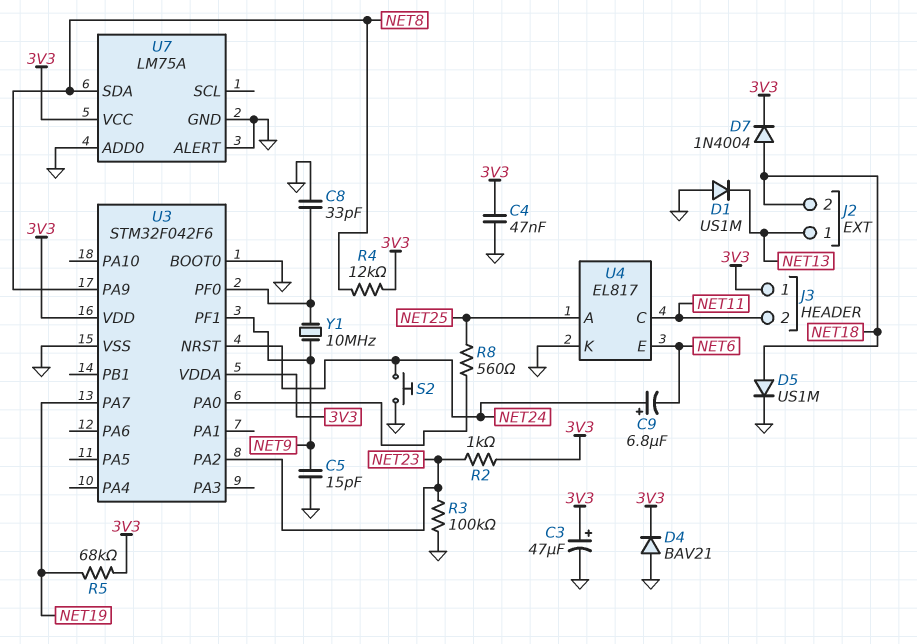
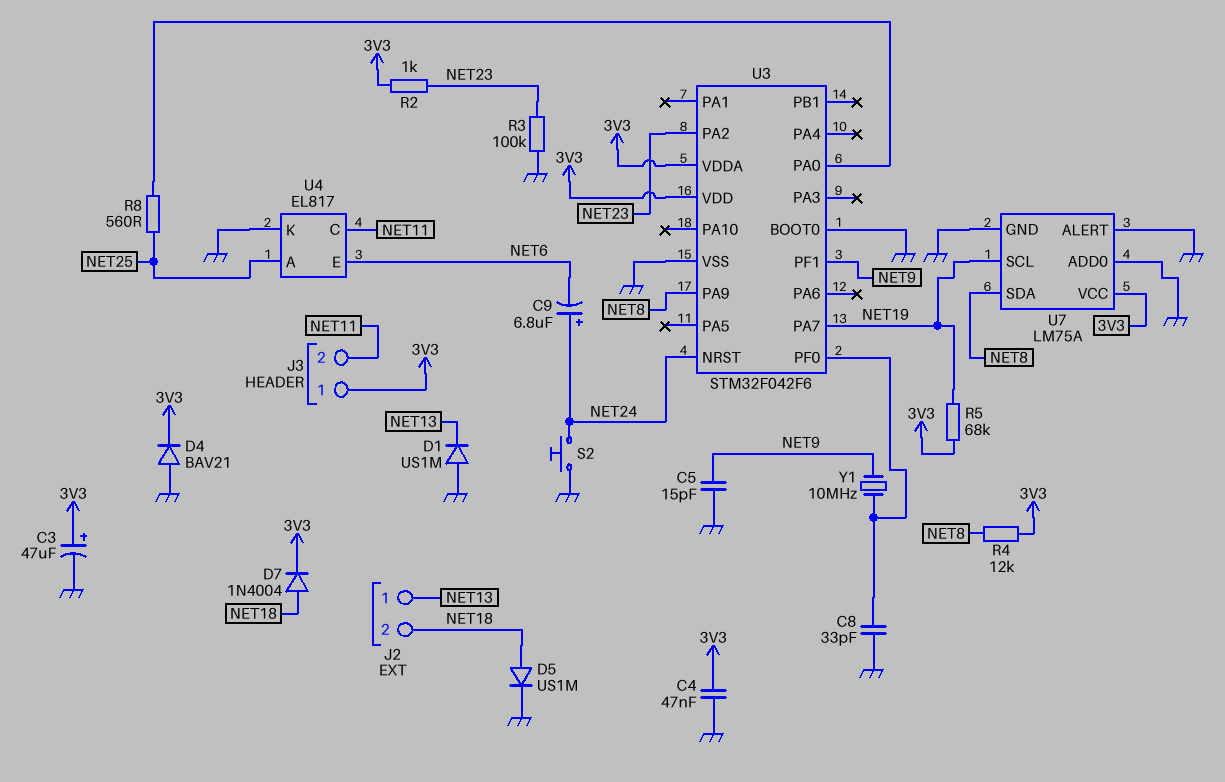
U7 pin SCL: none -> NET19

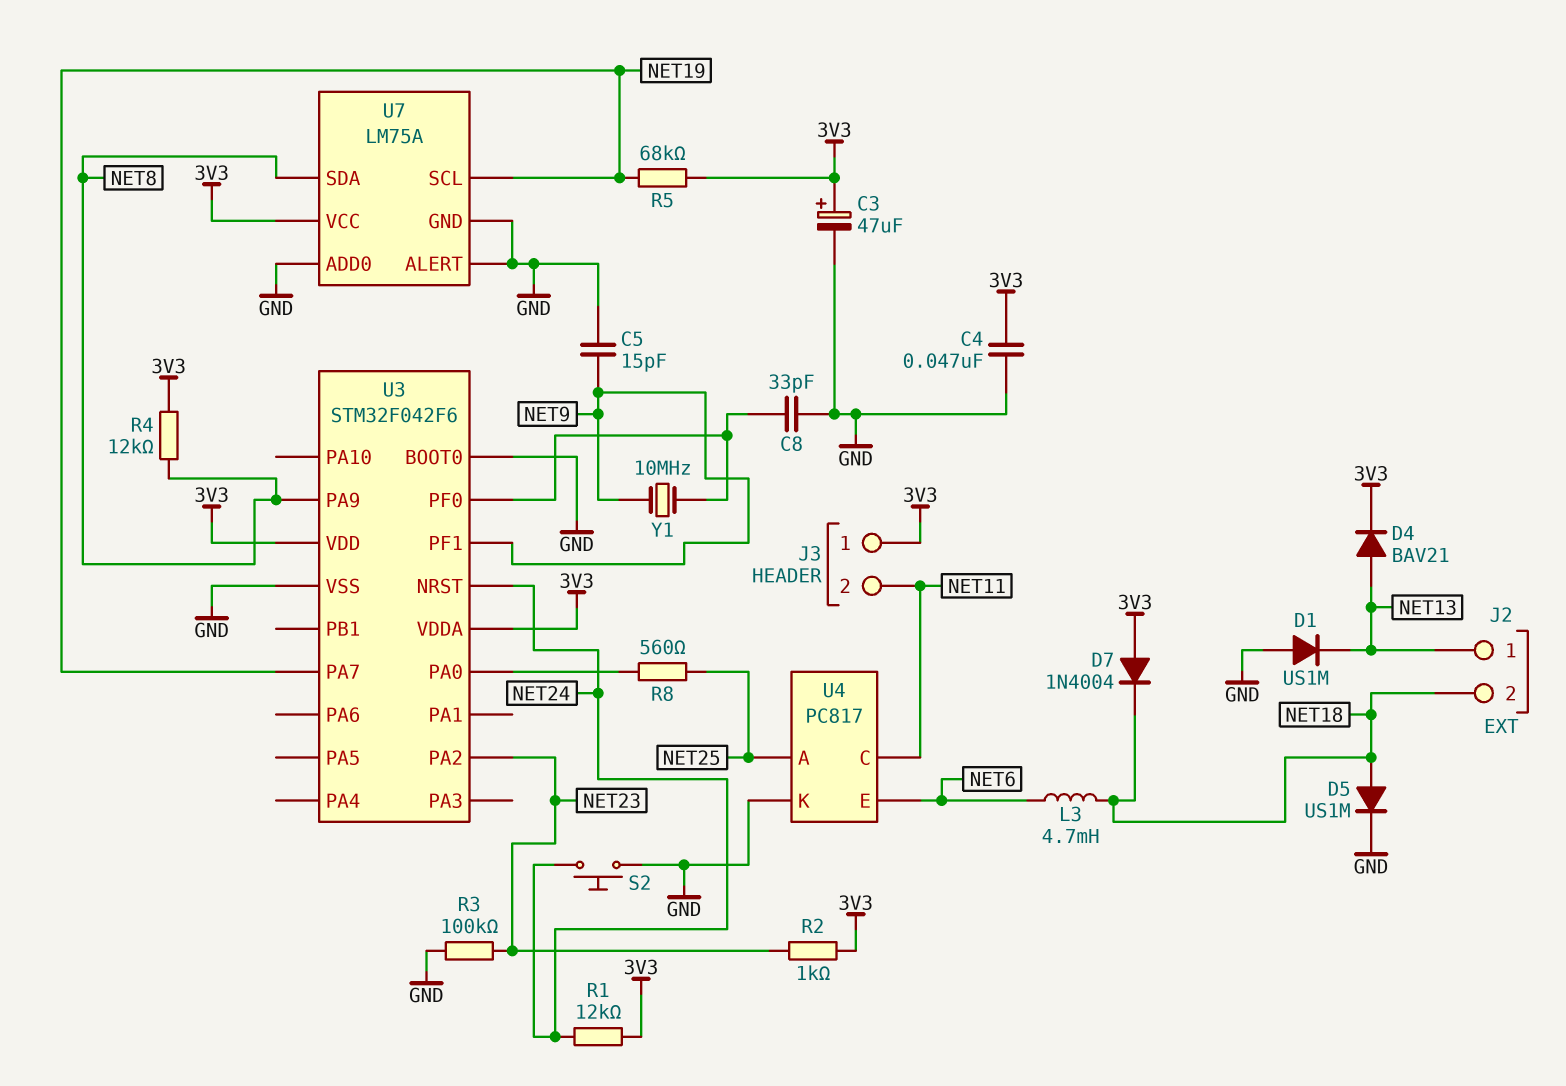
C9: 6.8uF (plus NET24, minus NET6) -> none
D4: diode BAV21 (A GND, K 3V3) -> diode BAV21 (A NET13, K 3V3)
D7: diode 1N4004 (A NET18, K 3V3) -> diode 1N4004 (A 3V3, K NET18)
L3: none -> 4.7mH (NET6, NET18)
R1: none -> 12k (3V3, NET24)
U4: EL817 -> PC817

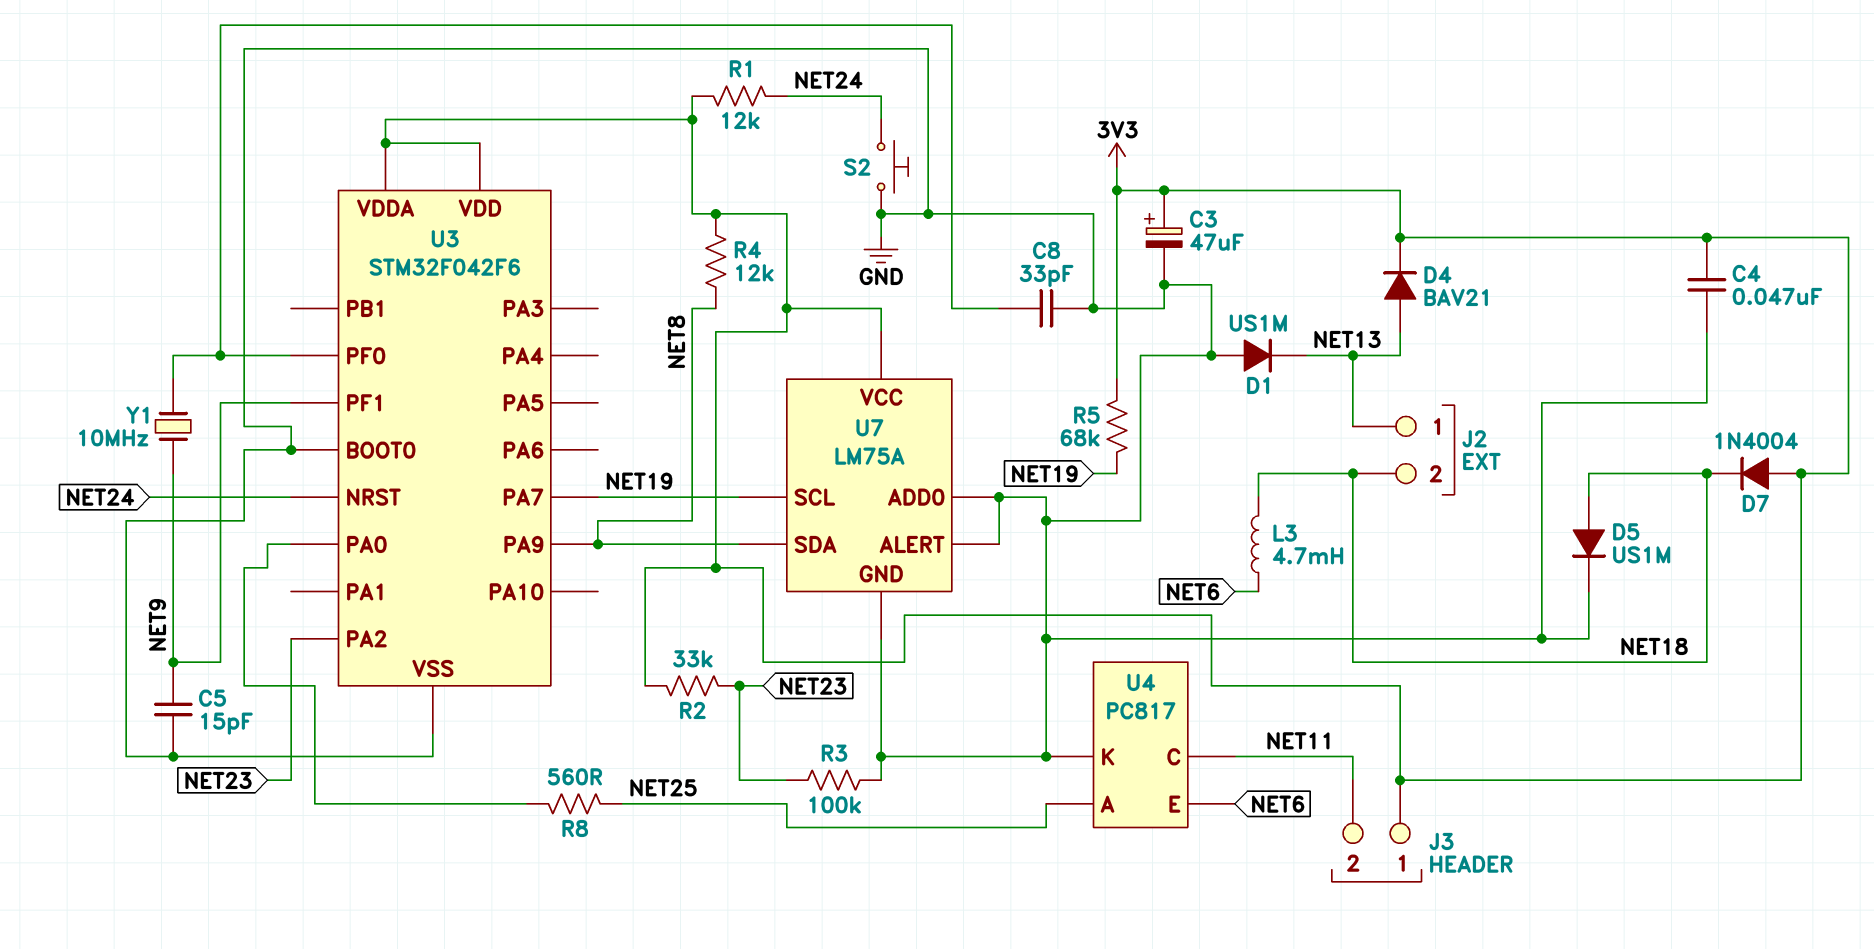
R2: 1k (3V3, NET23) -> 33k (3V3, NET23)

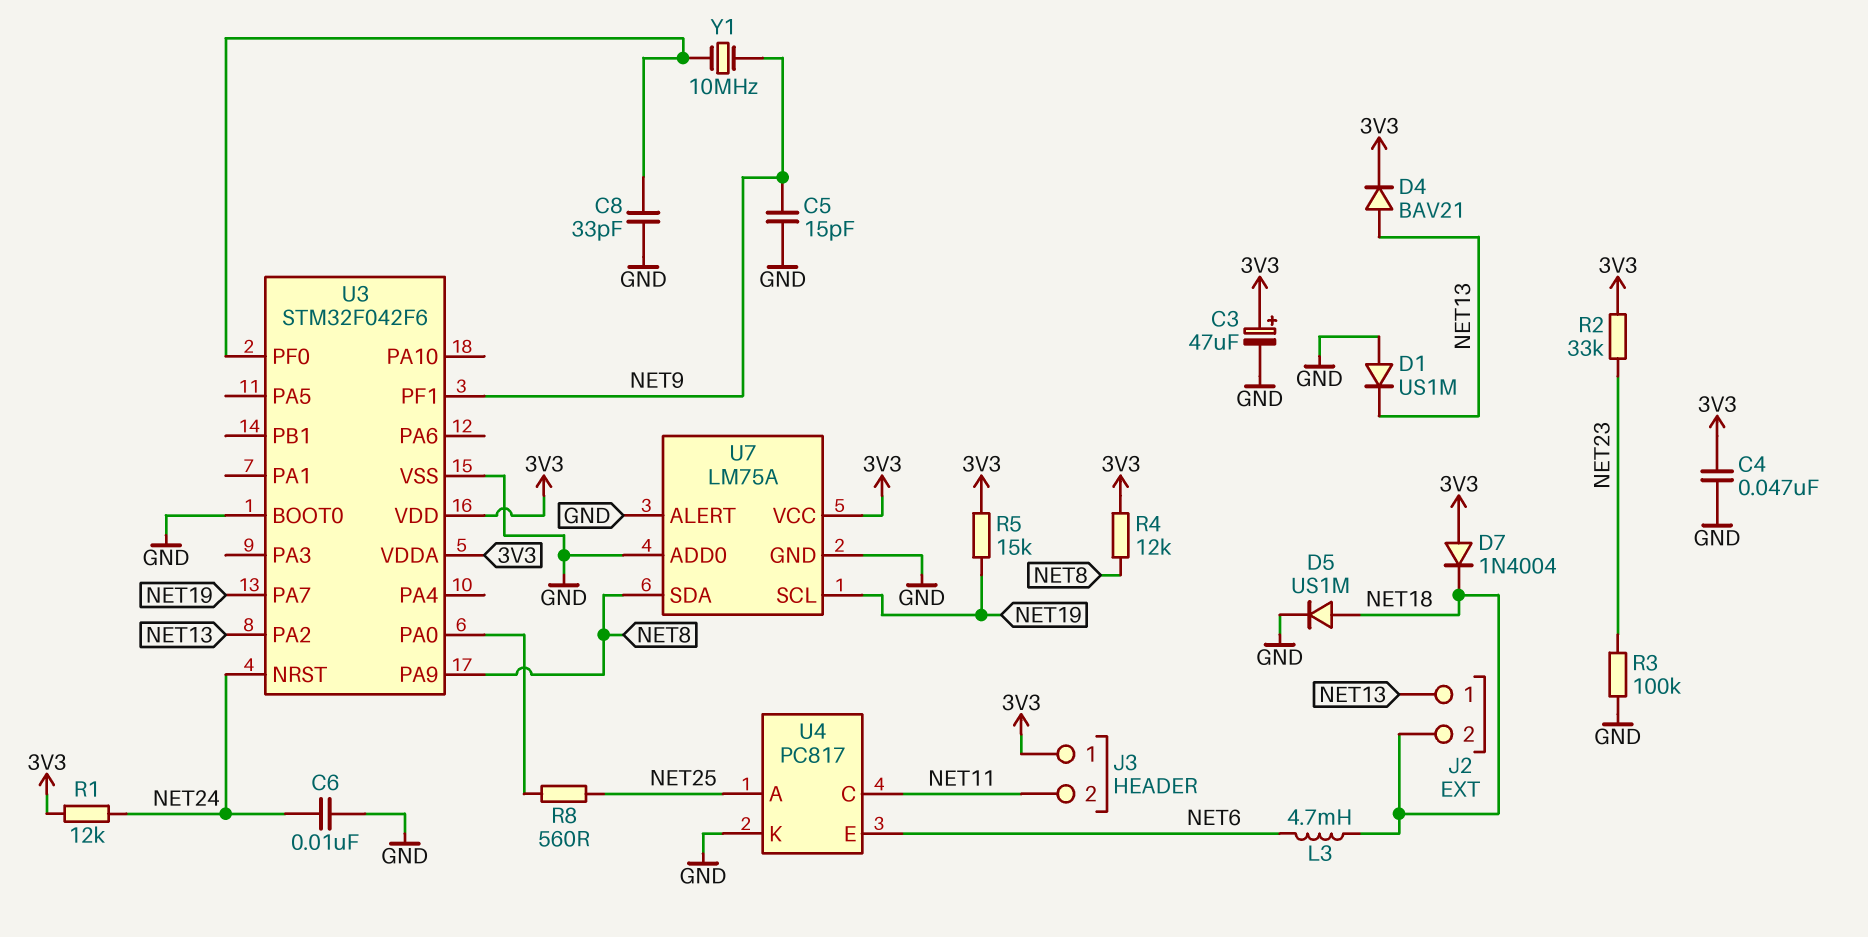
C6: none -> 10nF (GND, NET24)
R5: 68k (3V3, NET19) -> 15k (3V3, NET19)
S2: button (GND, NET24) -> none
U3 pin PA2: NET23 -> NET13

